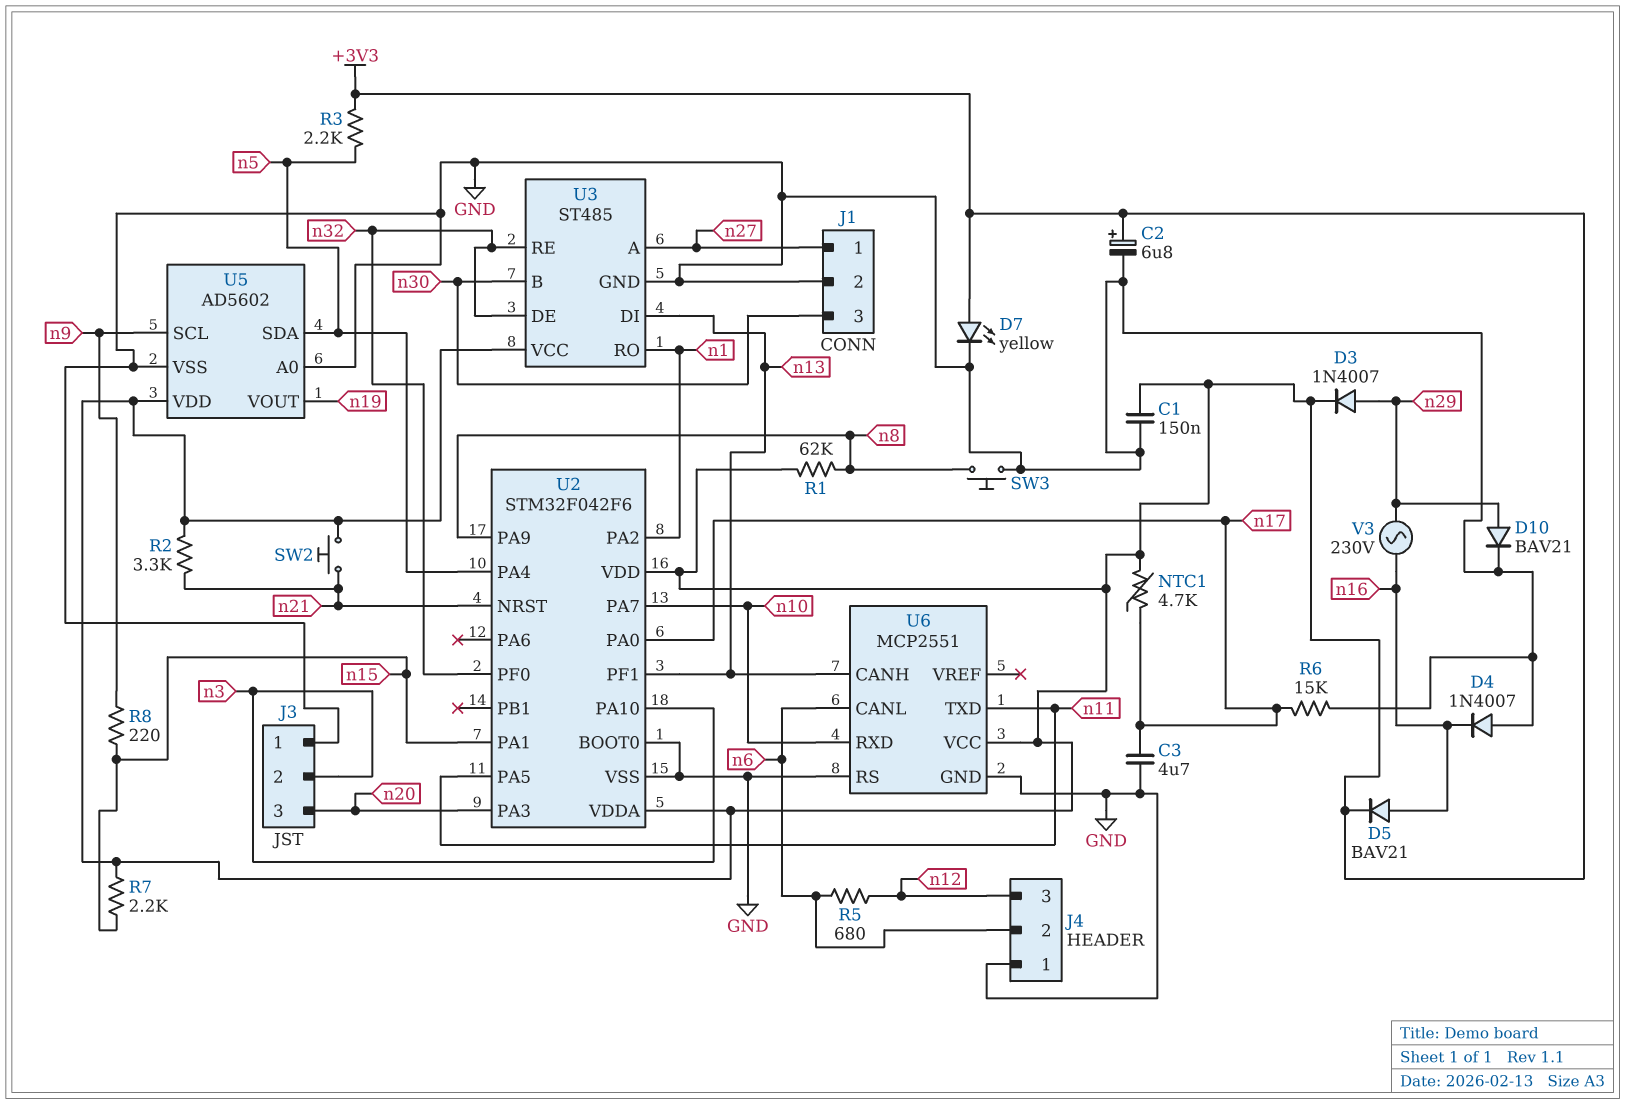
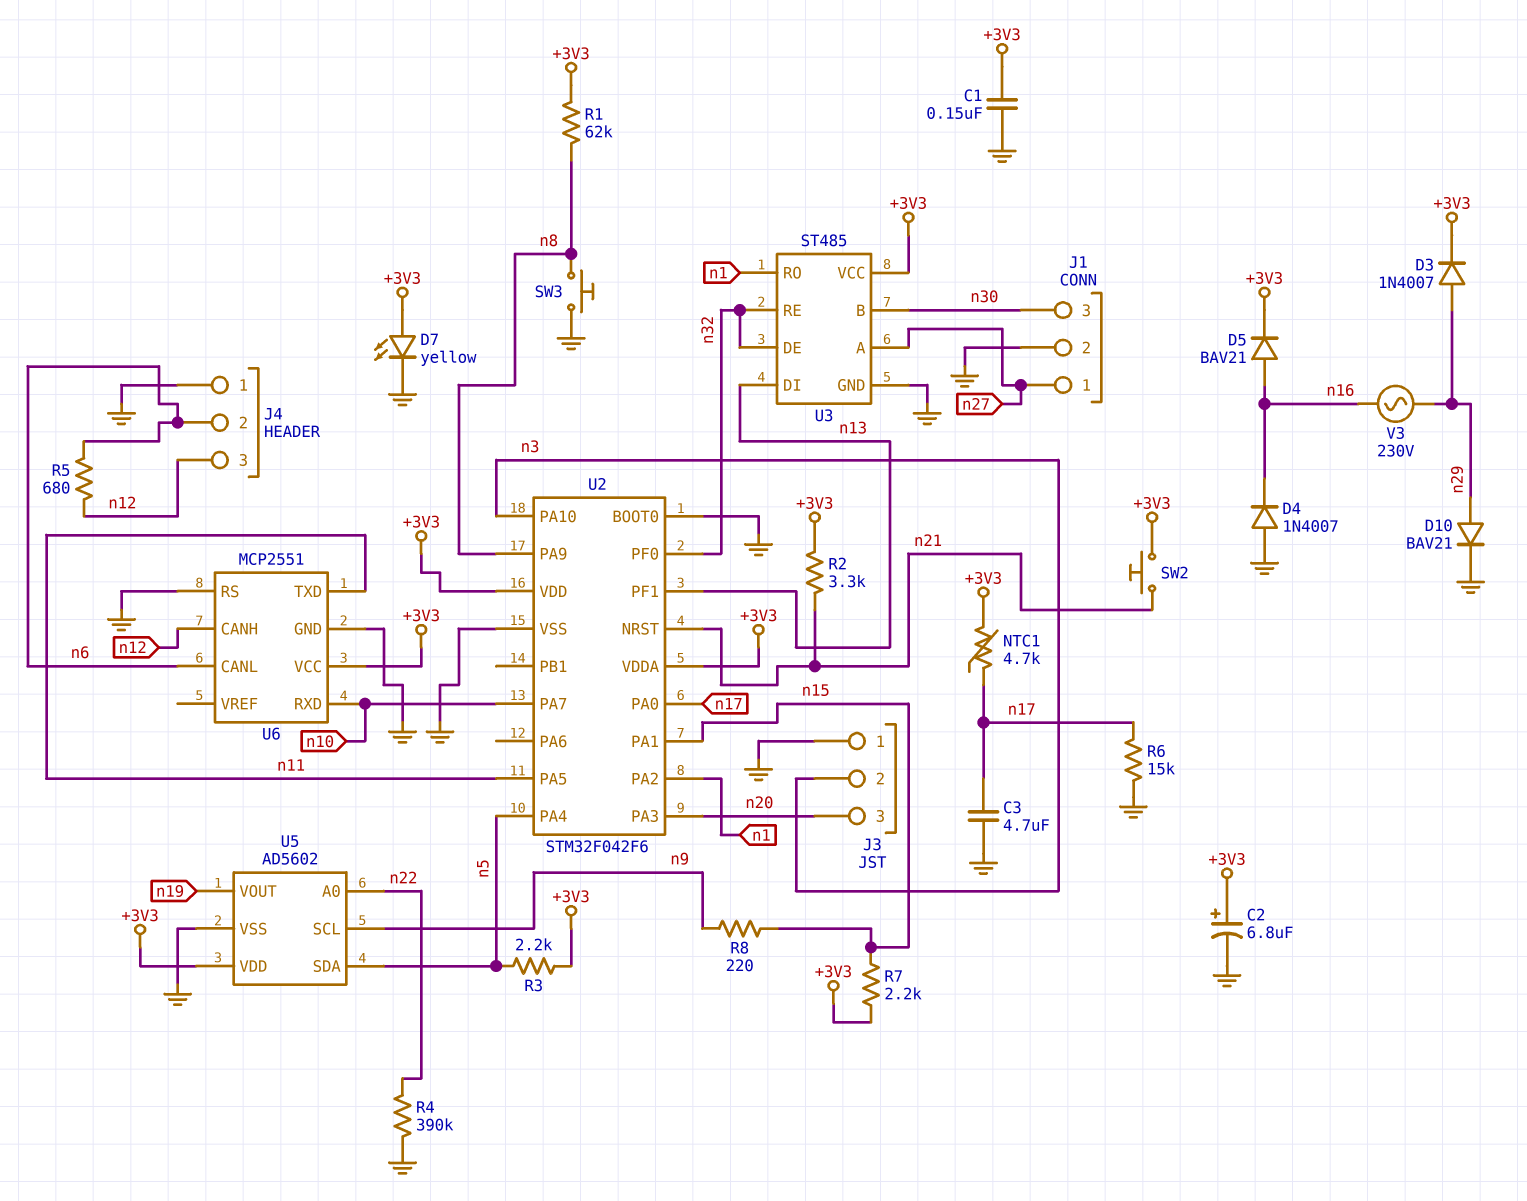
R4: none -> 390k (GND, n22)
U5 pin A0: GND -> n22
U6 pin CANH: n13 -> n12

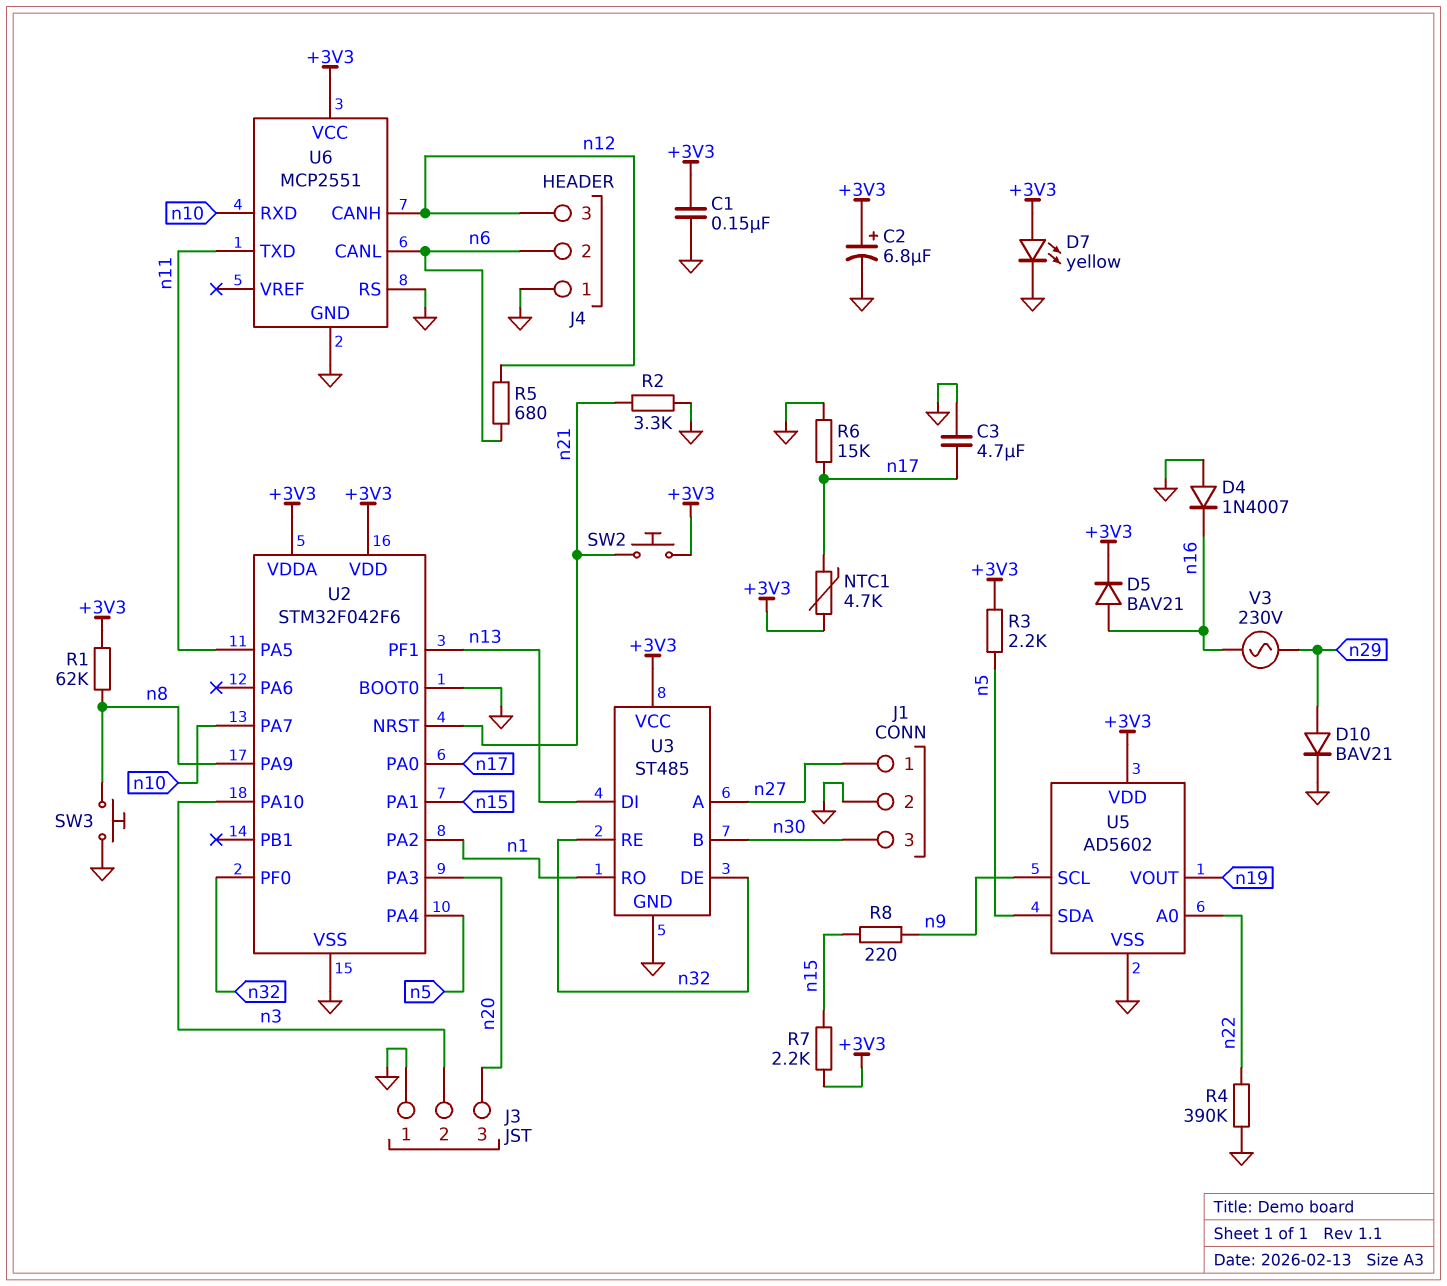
D3: diode 1N4007 (A n29, K +3V3) -> none
R2: 3.3k (+3V3, n21) -> 3.3k (GND, n21)

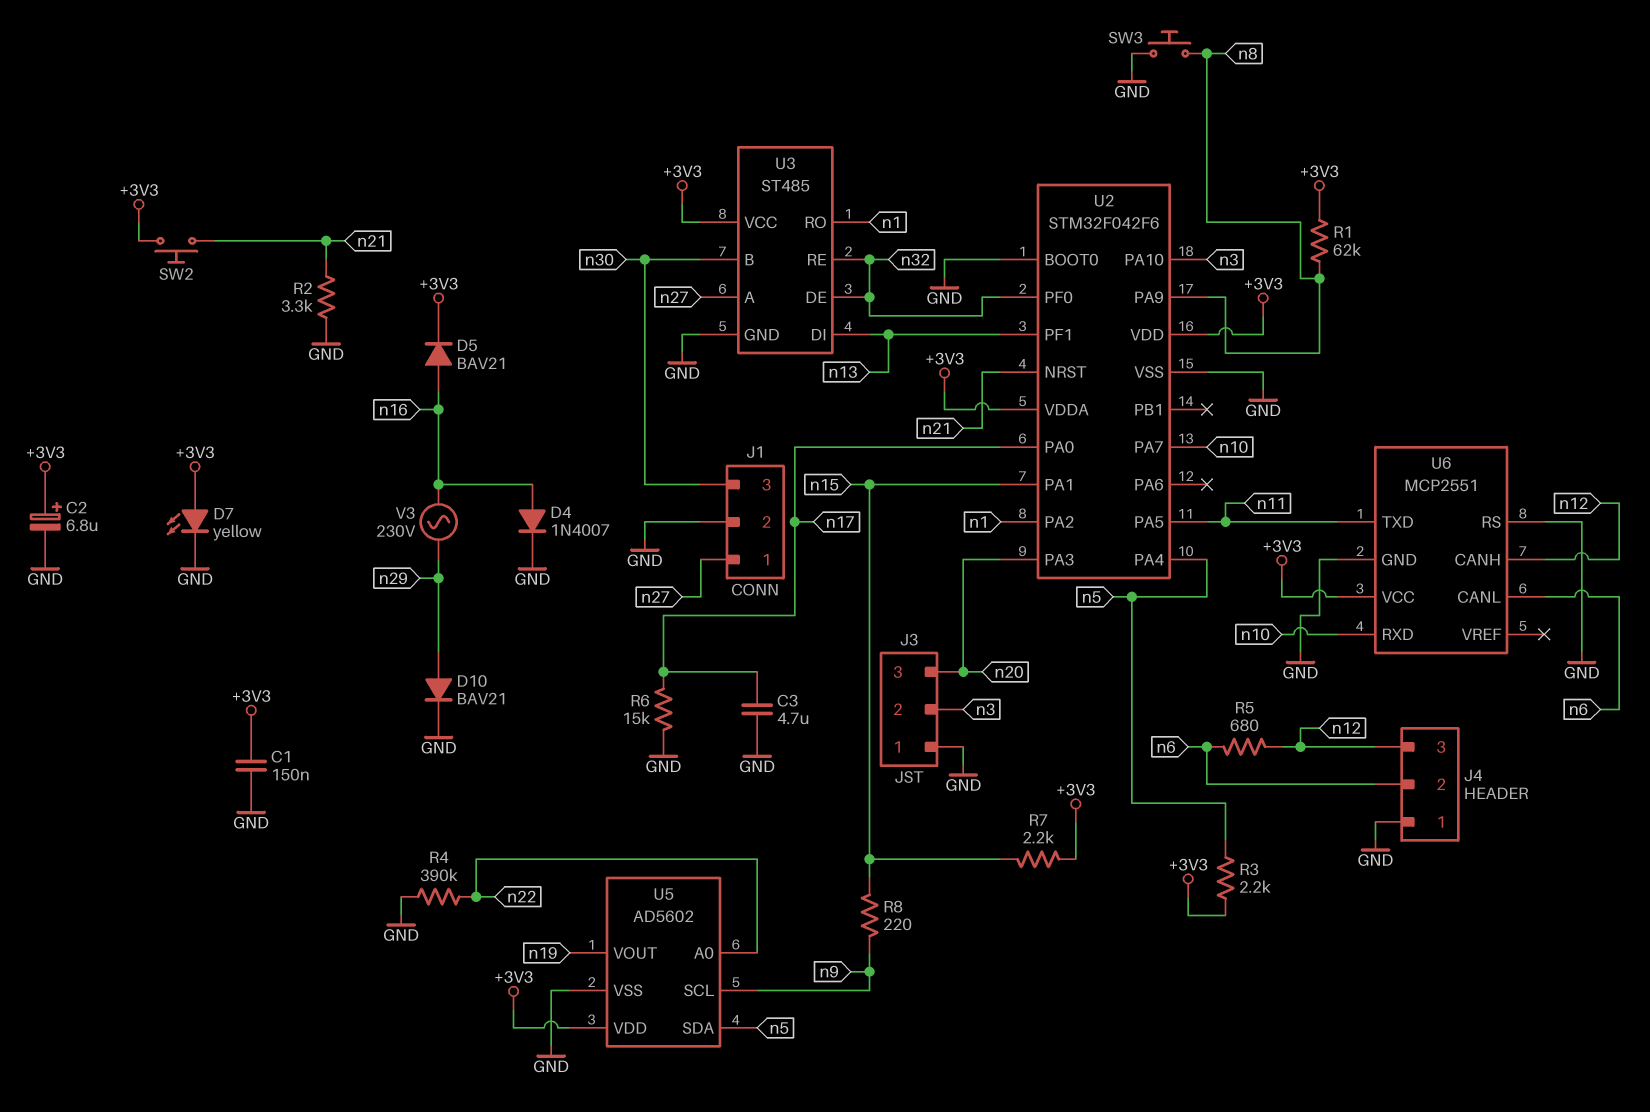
D4: diode 1N4007 (A GND, K n16) -> diode 1N4007 (A n16, K GND)
NTC1: 4.7k (+3V3, n17) -> none

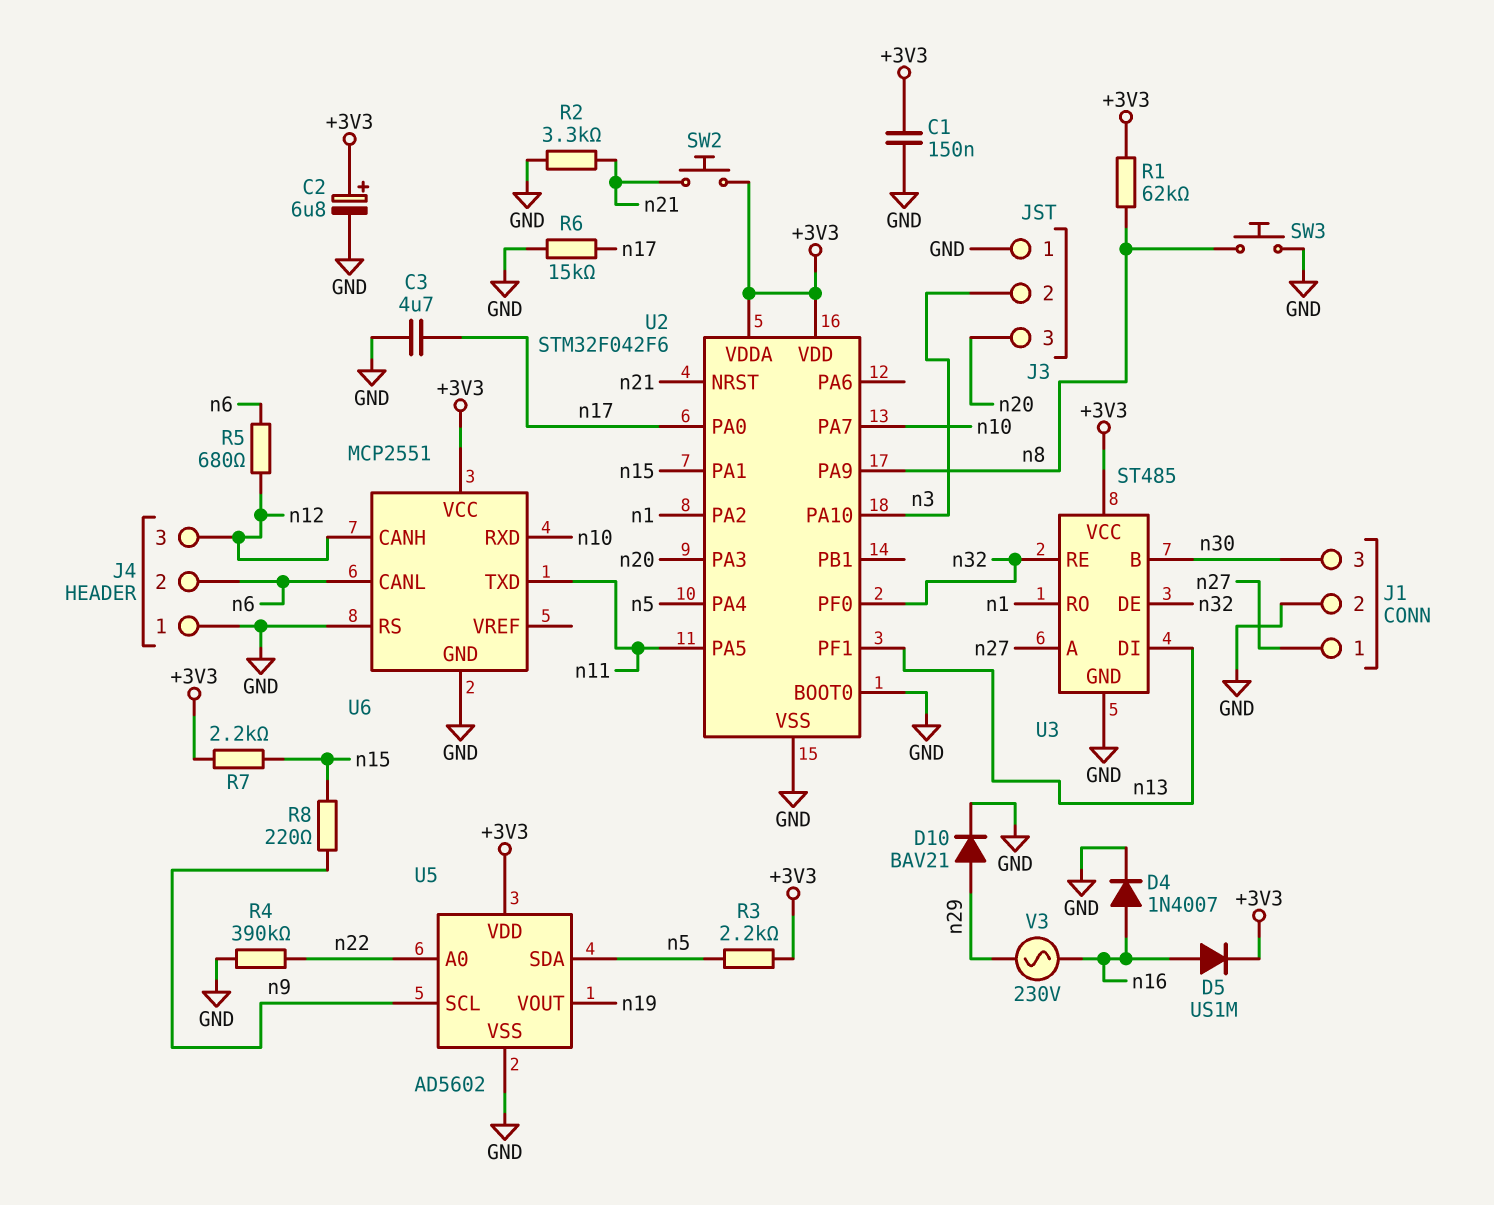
D5: diode BAV21 (A n16, K +3V3) -> diode US1M (A n16, K +3V3)
D7: LED yellow (A +3V3, K GND) -> none

